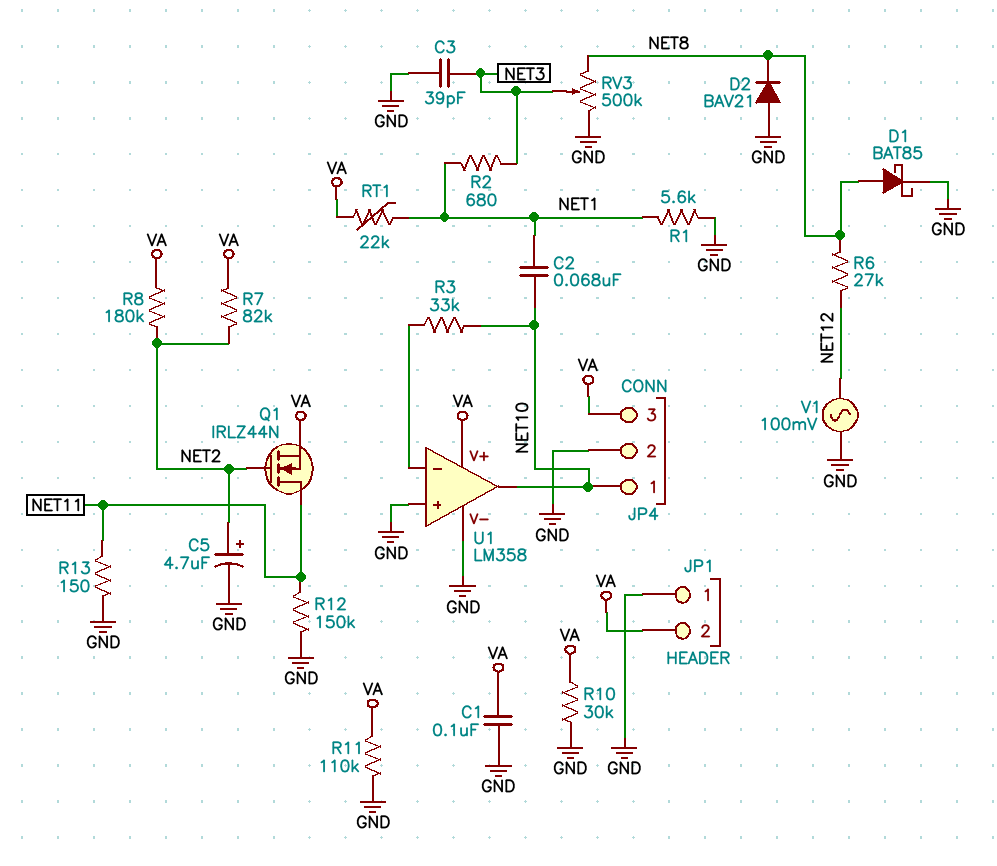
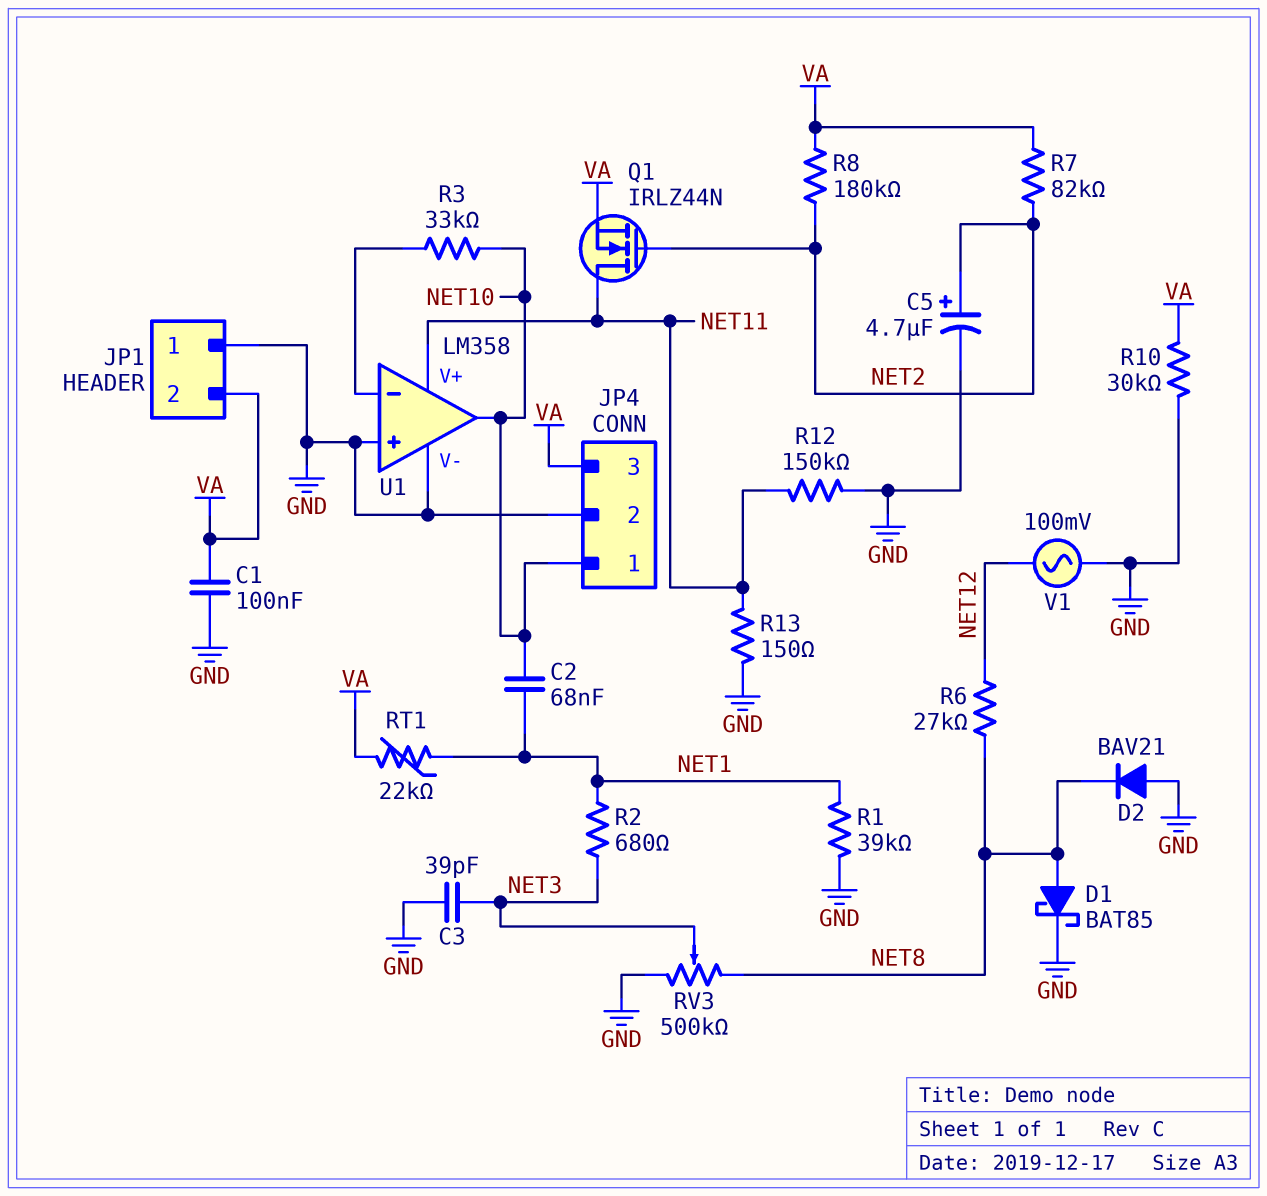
R1: 5.6k (GND, NET1) -> 39k (GND, NET1)
R11: 110k (GND, VA) -> none
U1 pin V+: VA -> NET11

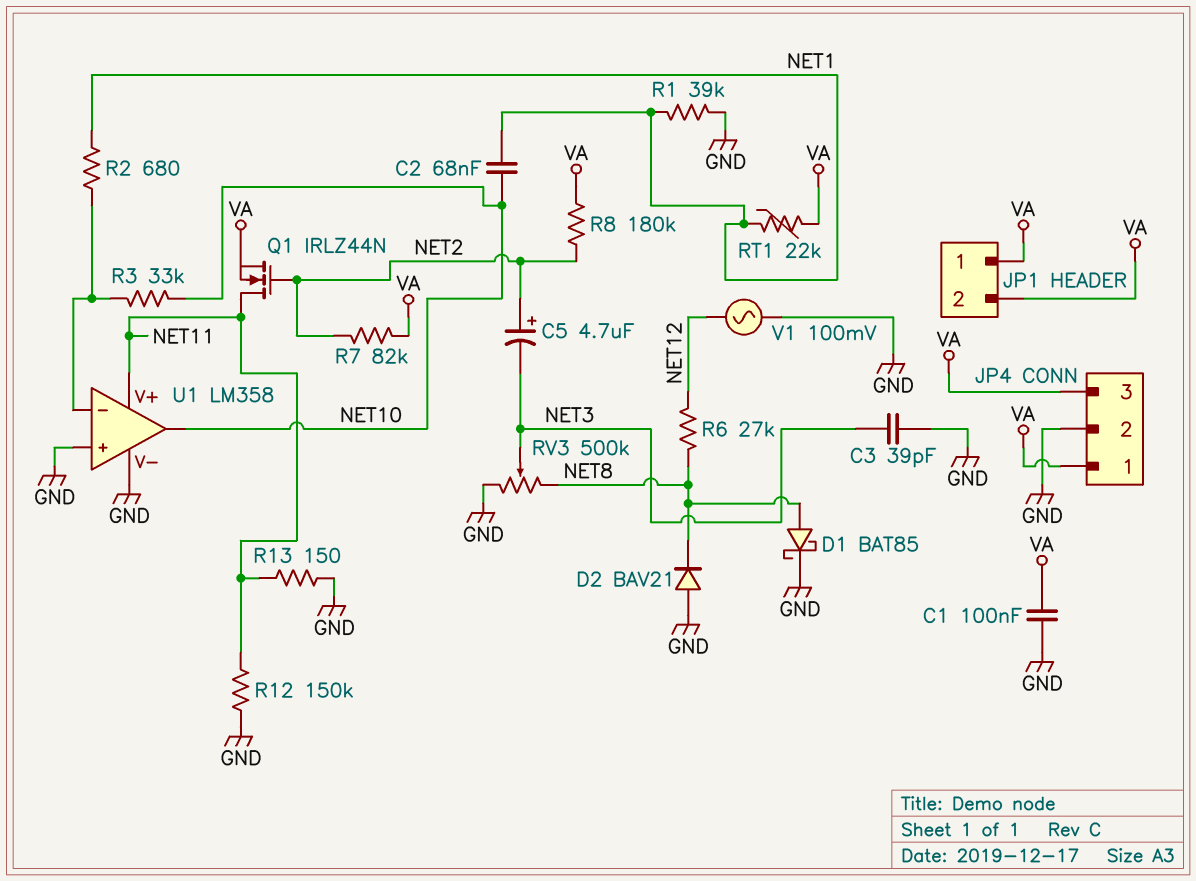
C5: 4.7uF (plus NET2, minus GND) -> 4.7uF (plus NET2, minus NET3)
JP1 pin 1: GND -> VA
JP4 pin 1: NET10 -> VA
R2: 680 (NET1, NET3) -> 680 (NET1, U1/in-)
R10: 30k (GND, VA) -> none

